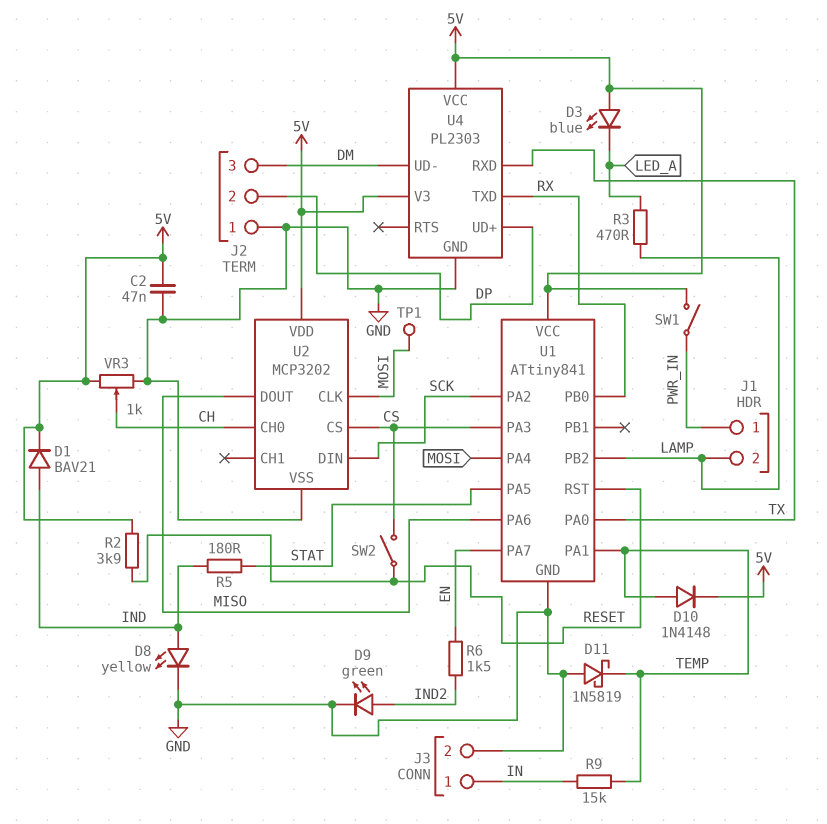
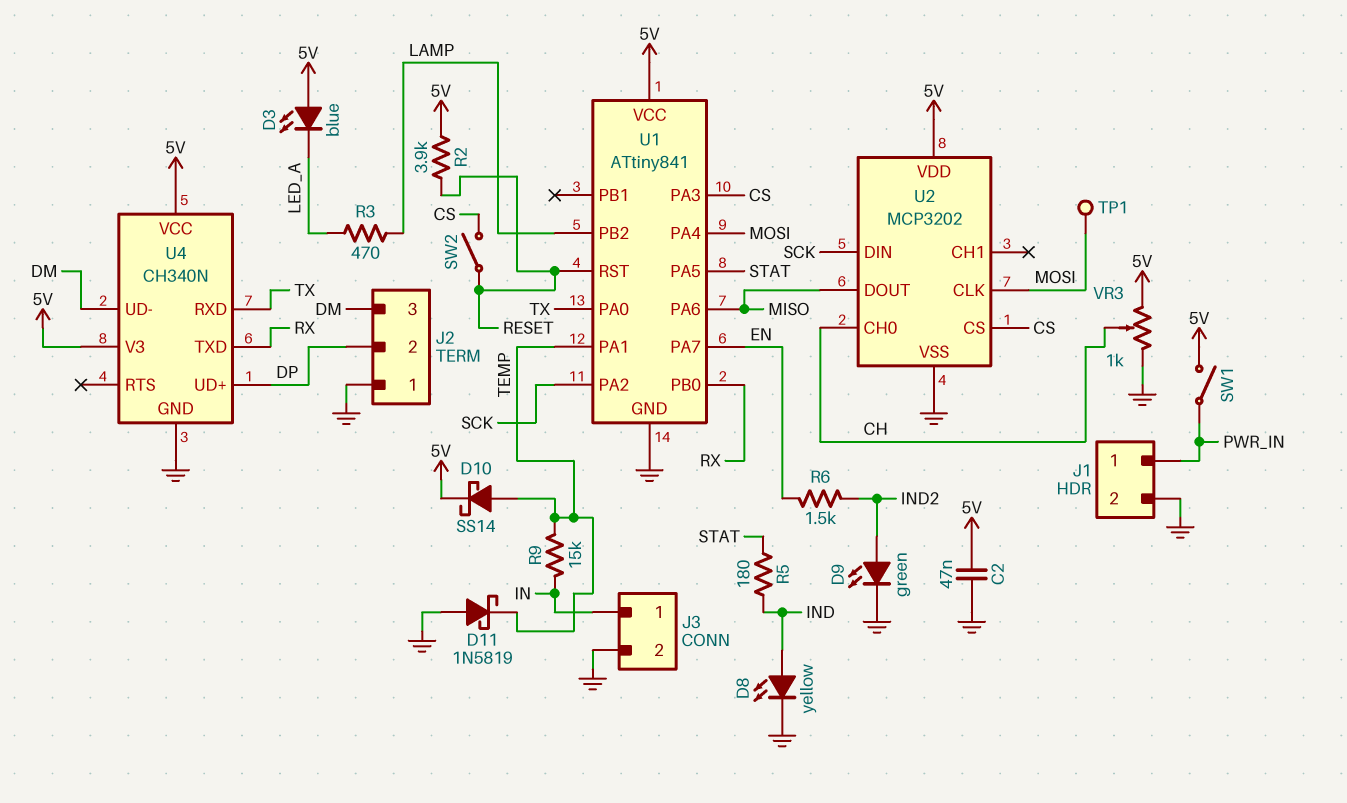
D1: diode BAV21 (A IND, K 5V) -> none
D10: diode 1N4148 (A TEMP, K 5V) -> schottky SS14 (A TEMP, K 5V)
J1 pin 2: LAMP -> GND
U4: PL2303 -> CH340N

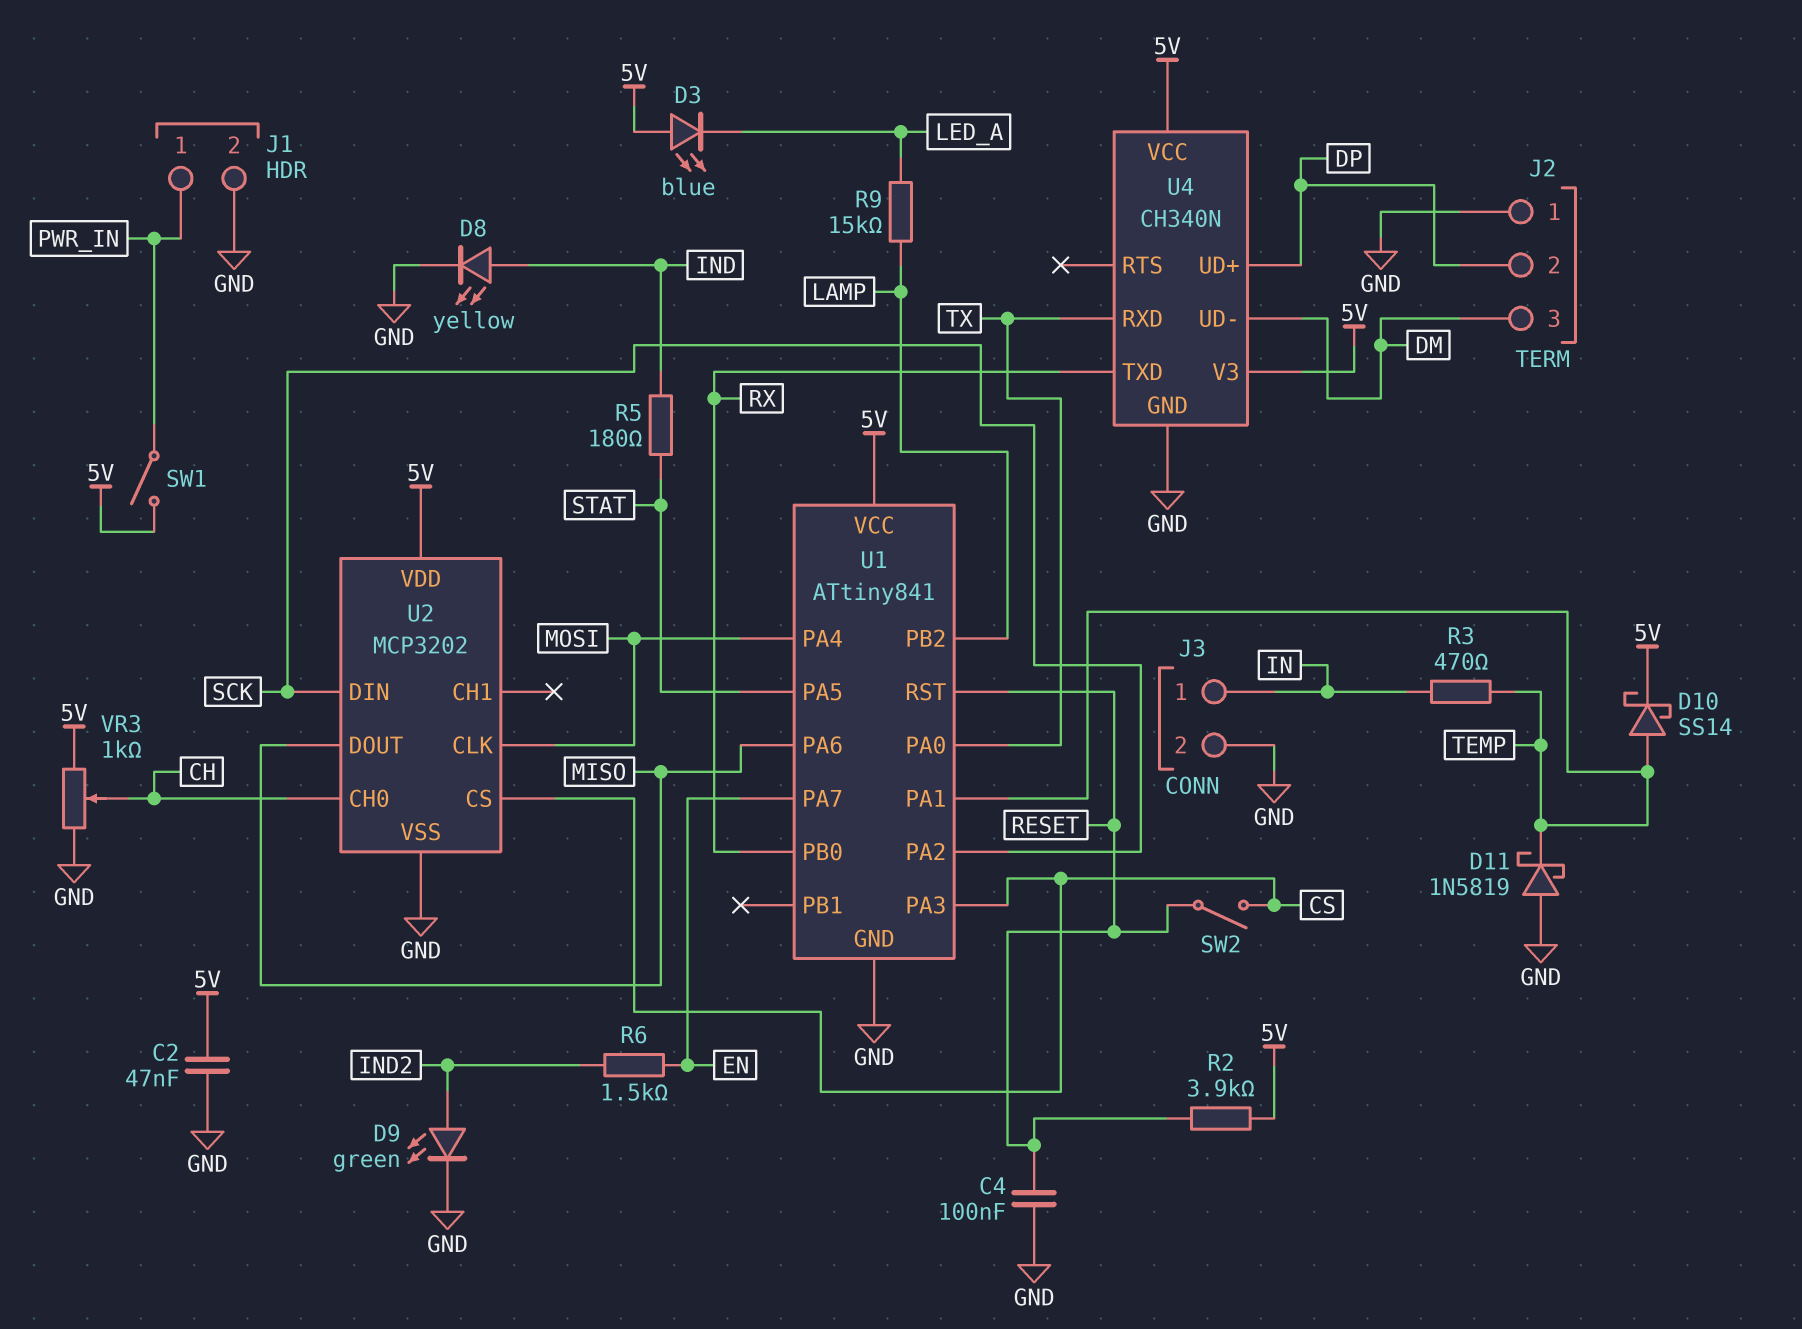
C4: none -> 100nF (GND, RESET)
R3: 470 (LAMP, LED_A) -> 470 (IN, TEMP)
R9: 15k (IN, TEMP) -> 15k (LAMP, LED_A)
TP1: test point (MOSI) -> none

